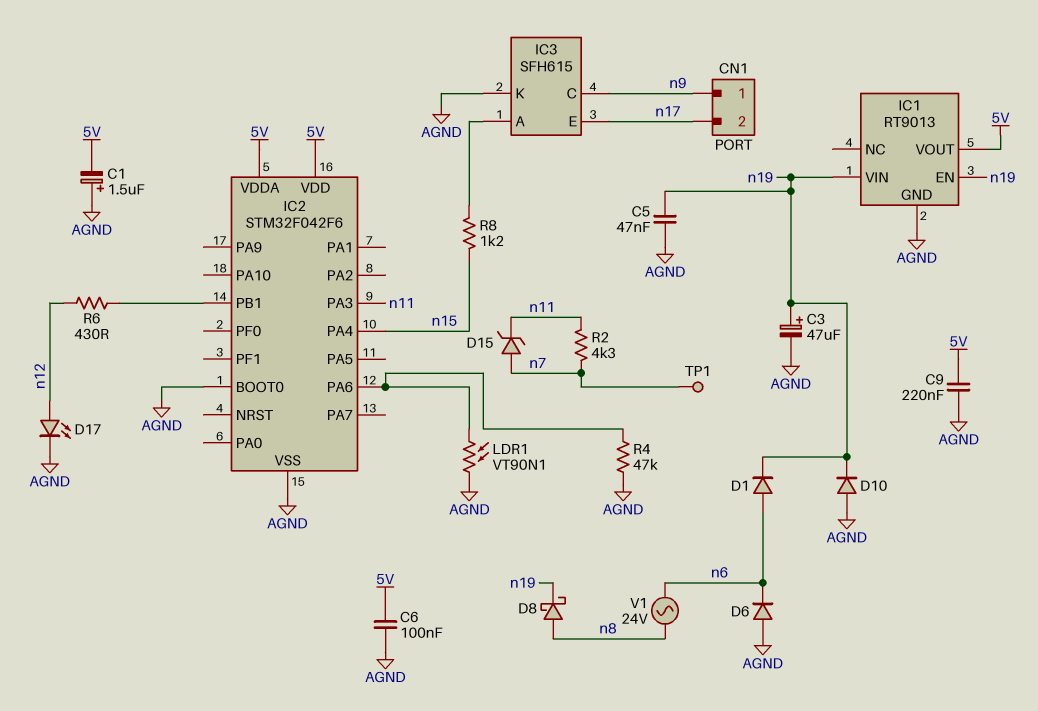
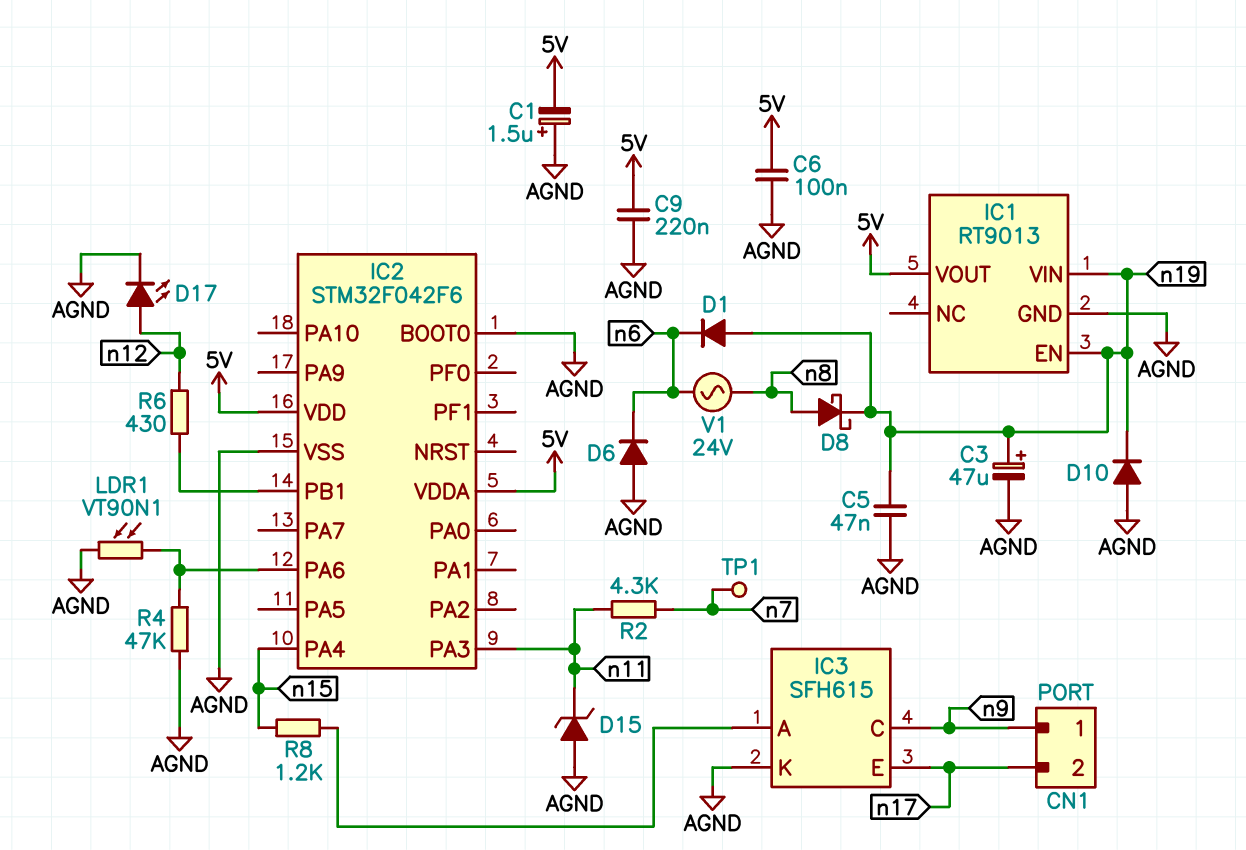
D1: diode (A n6, K n19) -> diode (A n19, K n6)
D15: zener (A n7, K n11) -> zener (A AGND, K n11)

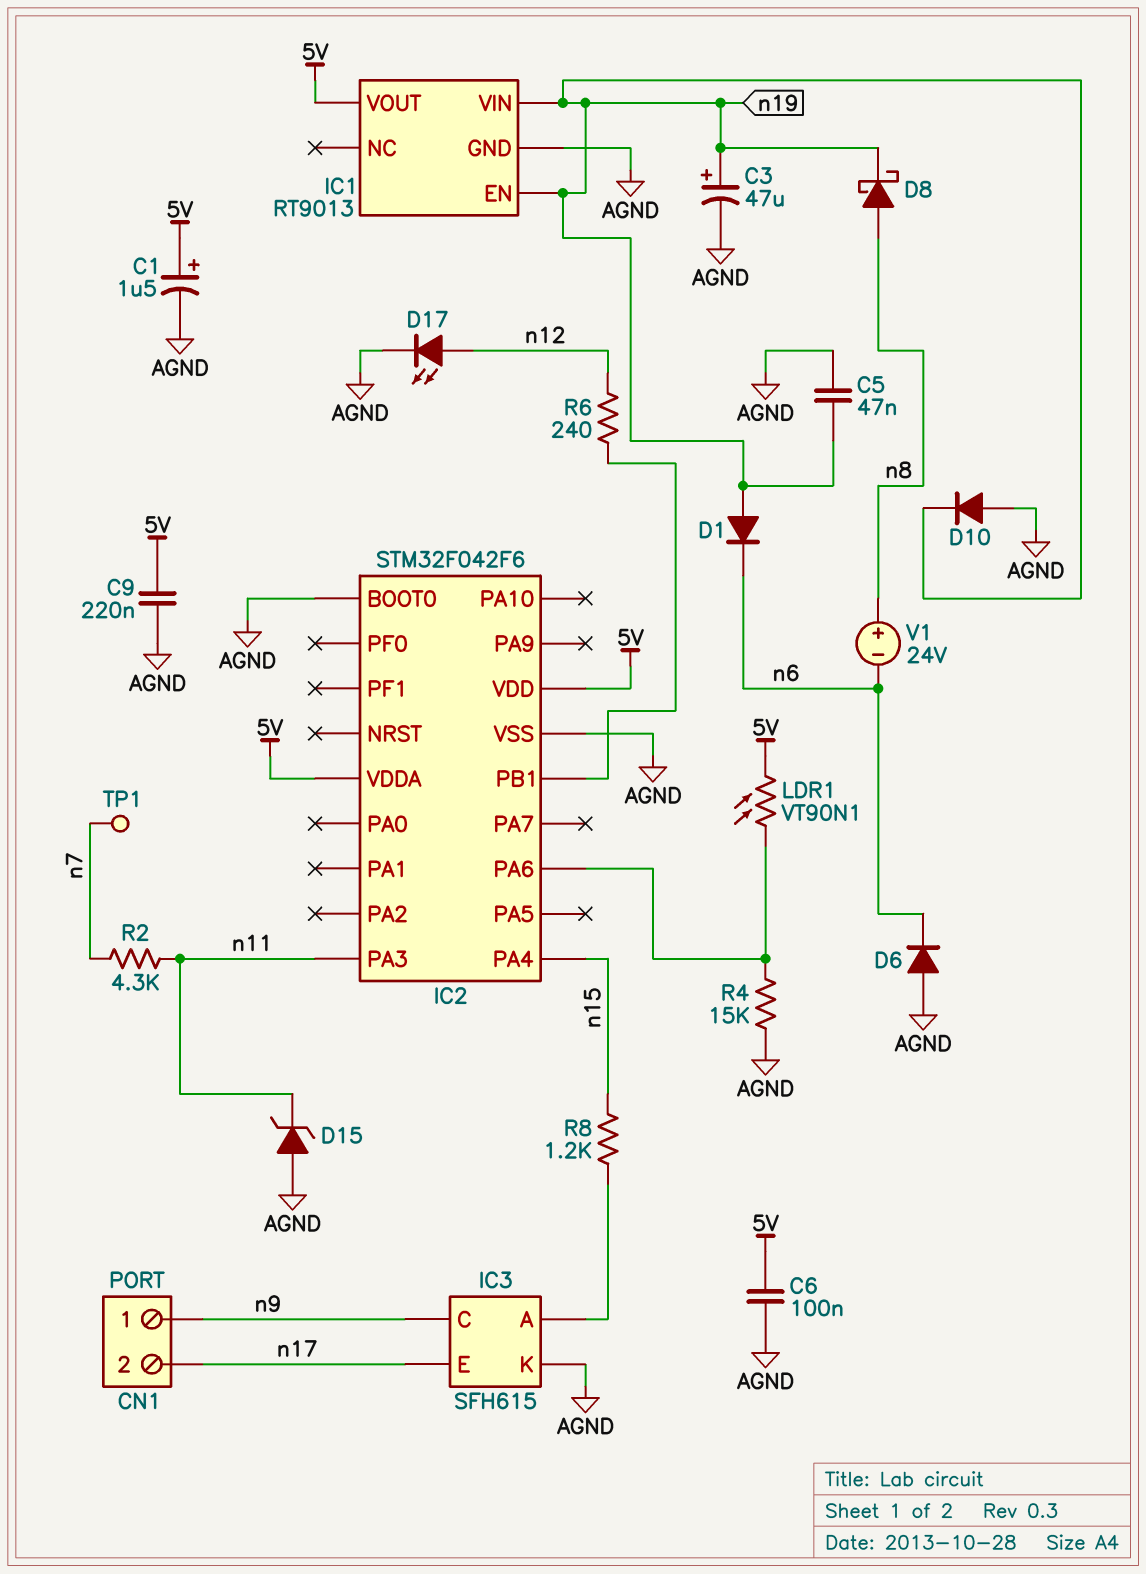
C1: 1.5uF (plus AGND, minus 5V) -> 1.5uF (plus 5V, minus AGND)
LDR1: VT90N1 (AGND, IC2/PA6) -> VT90N1 (5V, IC2/PA6)
R4: 47k (AGND, IC2/PA6) -> 15k (AGND, IC2/PA6)
R6: 430 (IC2/PB1, n12) -> 240 (IC2/PB1, n12)
V1: AC 24V (n6, n8) -> 24V (plus n8, minus n6)

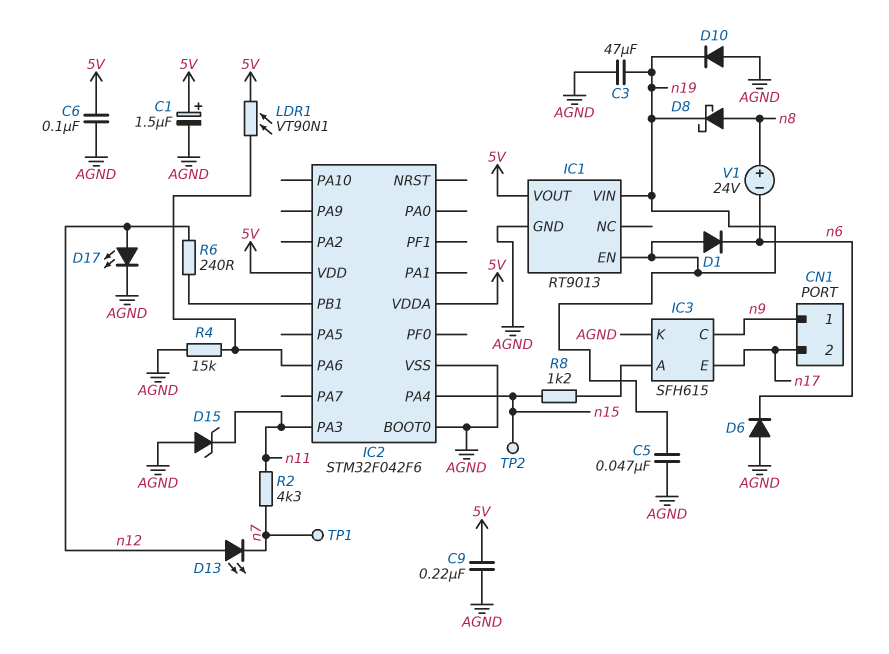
C3: 47uF (plus n19, minus AGND) -> 47uF (AGND, n19)
D13: none -> LED (A n12, K n7)
TP2: none -> test point (n15)

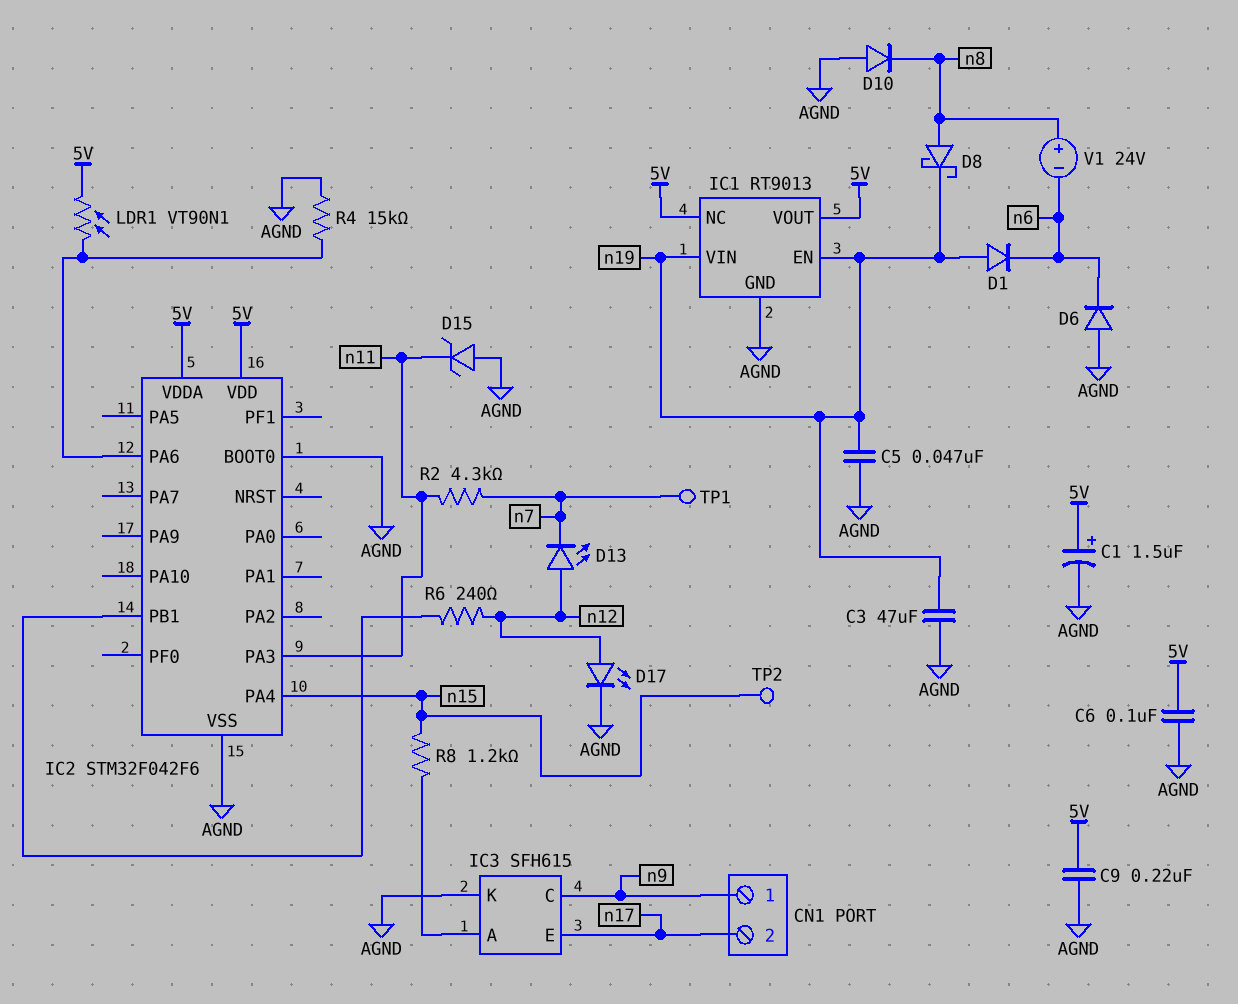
D10: diode (A AGND, K n19) -> diode (A AGND, K n8)
IC1 pin NC: none -> 5V

